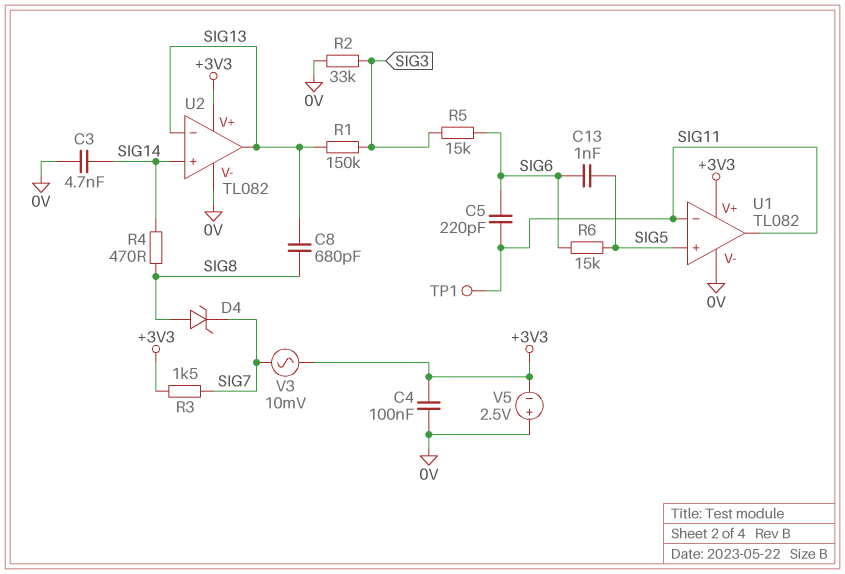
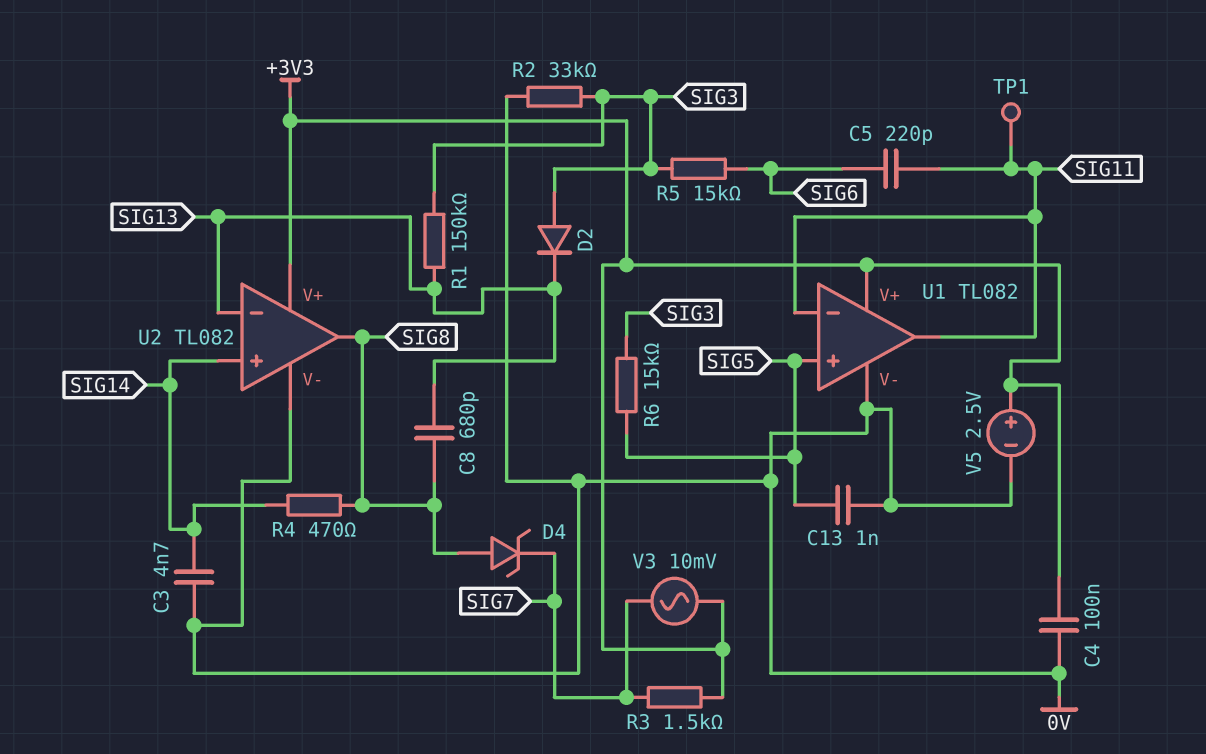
C13: 1nF (SIG5, SIG6) -> 1nF (0V, SIG5)
D2: none -> diode (A SIG3, K SIG13)
R6: 15k (SIG5, SIG6) -> 15k (SIG3, SIG5)
U2 pin out: SIG13 -> SIG8
V5: 2.5V (plus 0V, minus +3V3) -> 2.5V (plus +3V3, minus 0V)

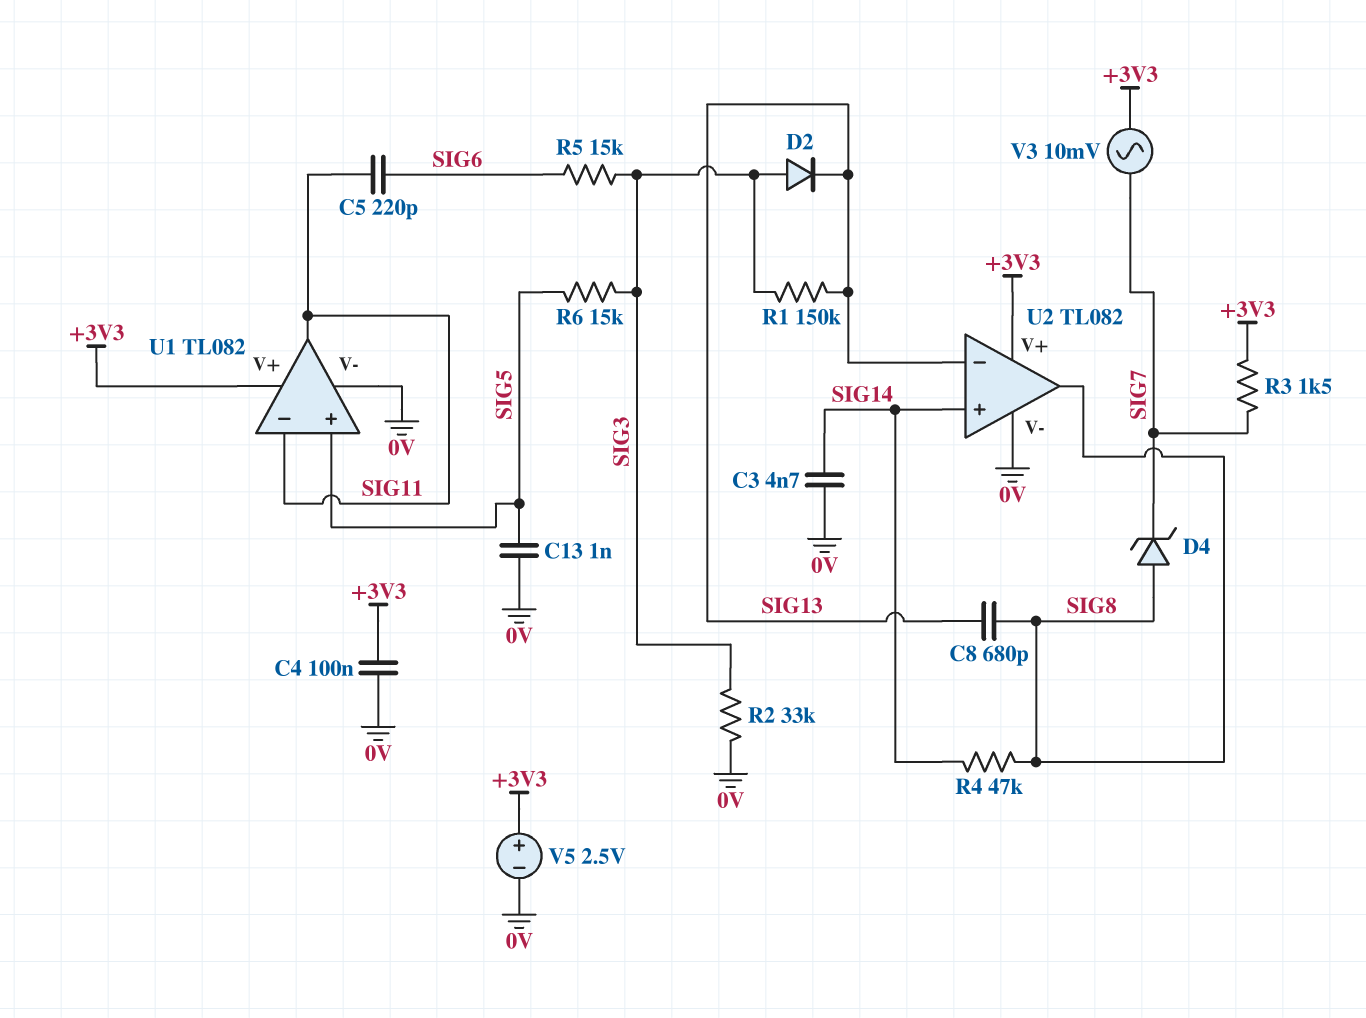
R4: 470 (SIG8, SIG14) -> 47k (SIG8, SIG14)
TP1: test point (SIG11) -> none

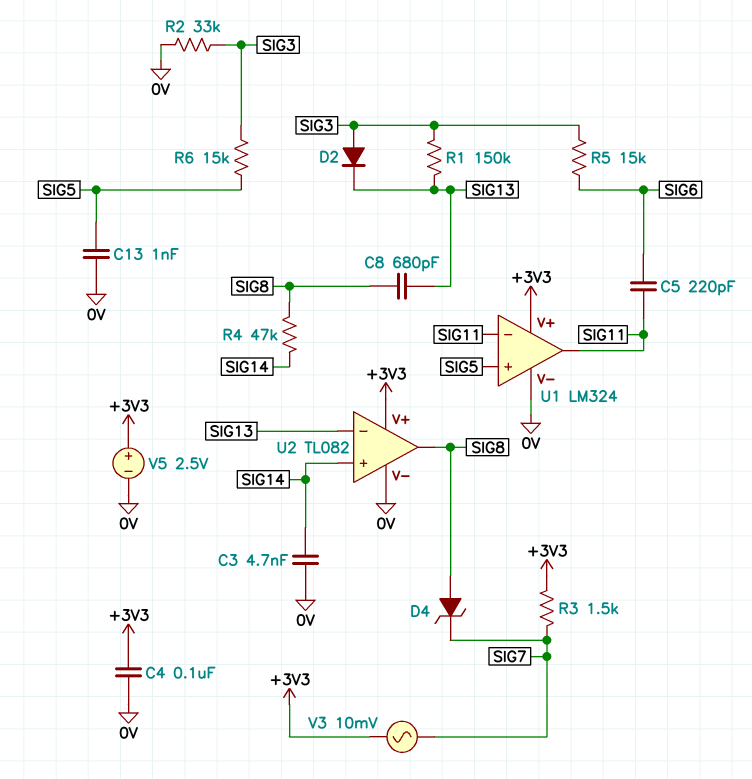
U1: TL082 -> LM324

